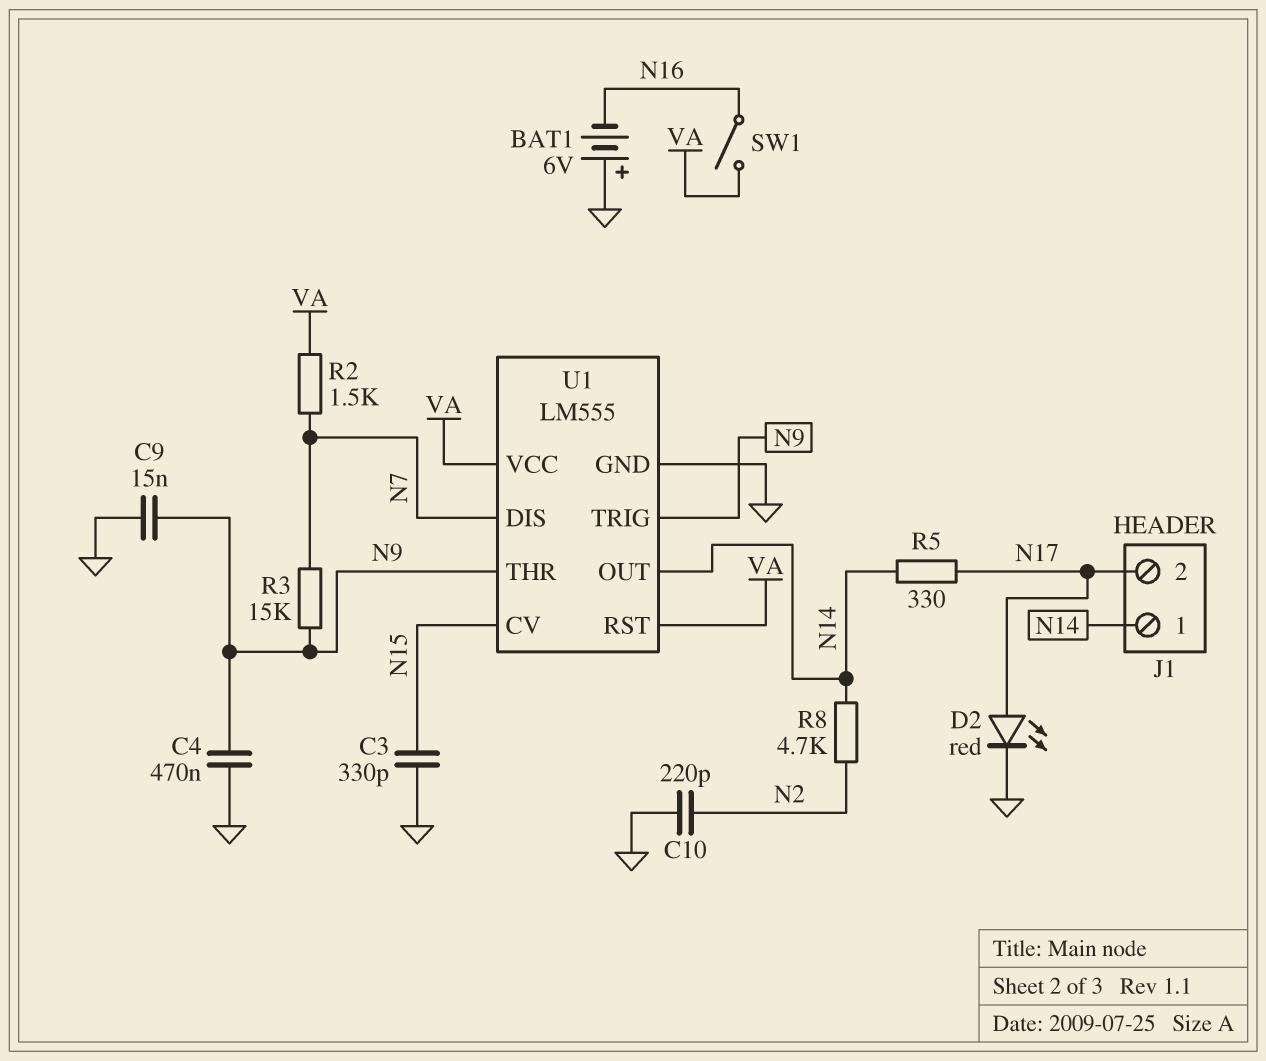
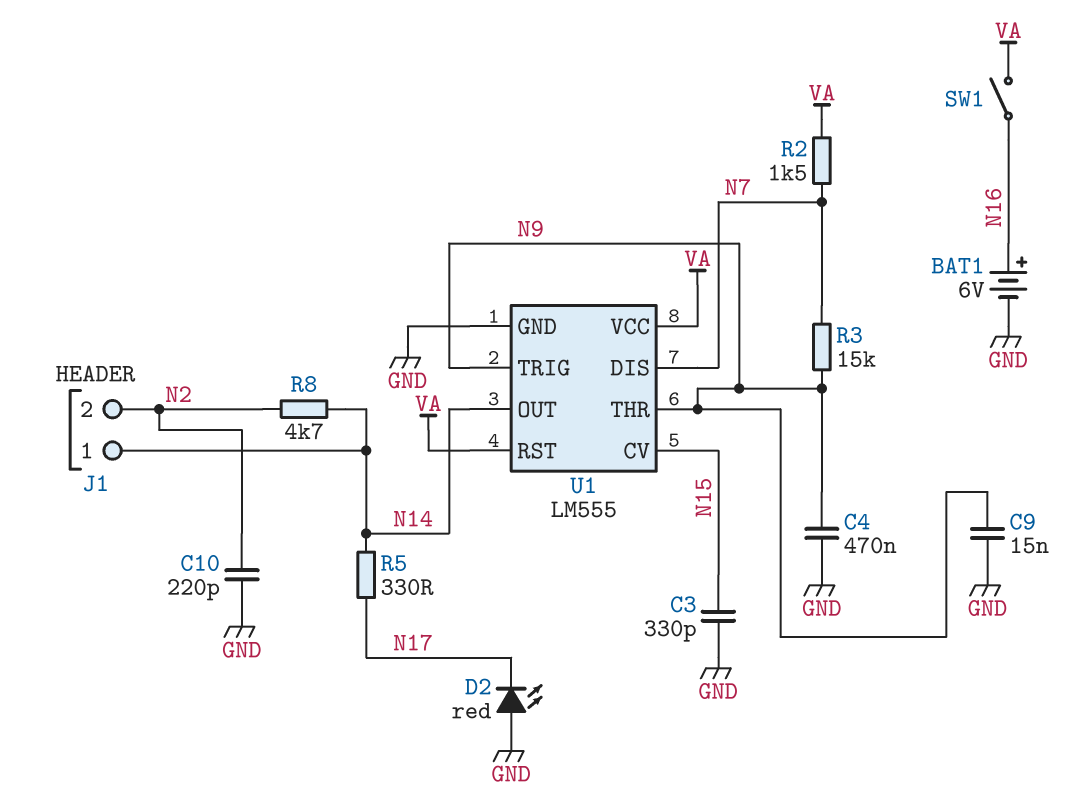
BAT1: 6V (plus GND, minus N16) -> 6V (plus N16, minus GND)
D2: LED red (A N17, K GND) -> LED red (A GND, K N17)
J1 pin 2: N17 -> N2

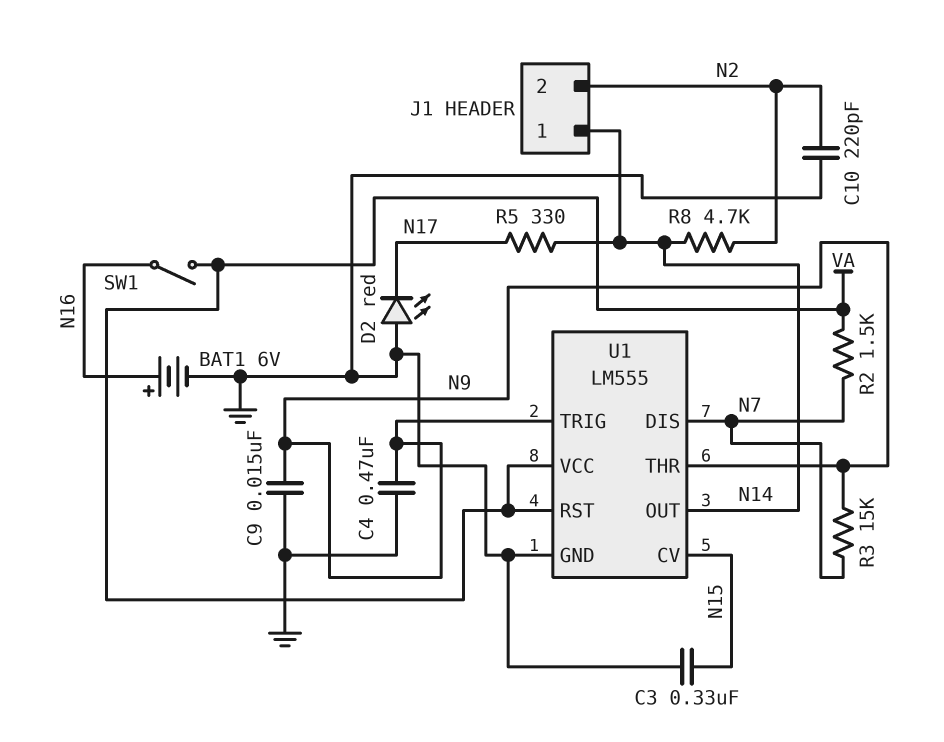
C3: 330pF (GND, N15) -> 330nF (GND, N15)

